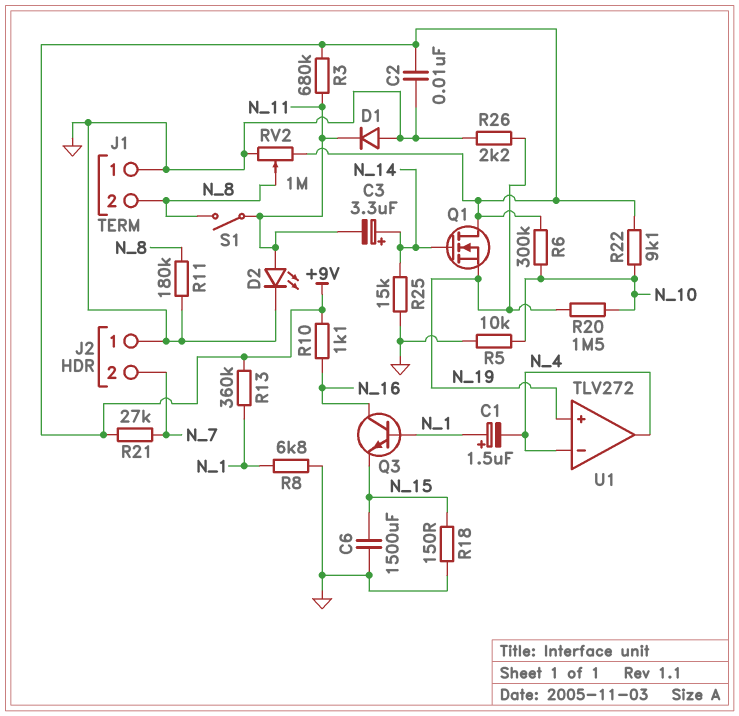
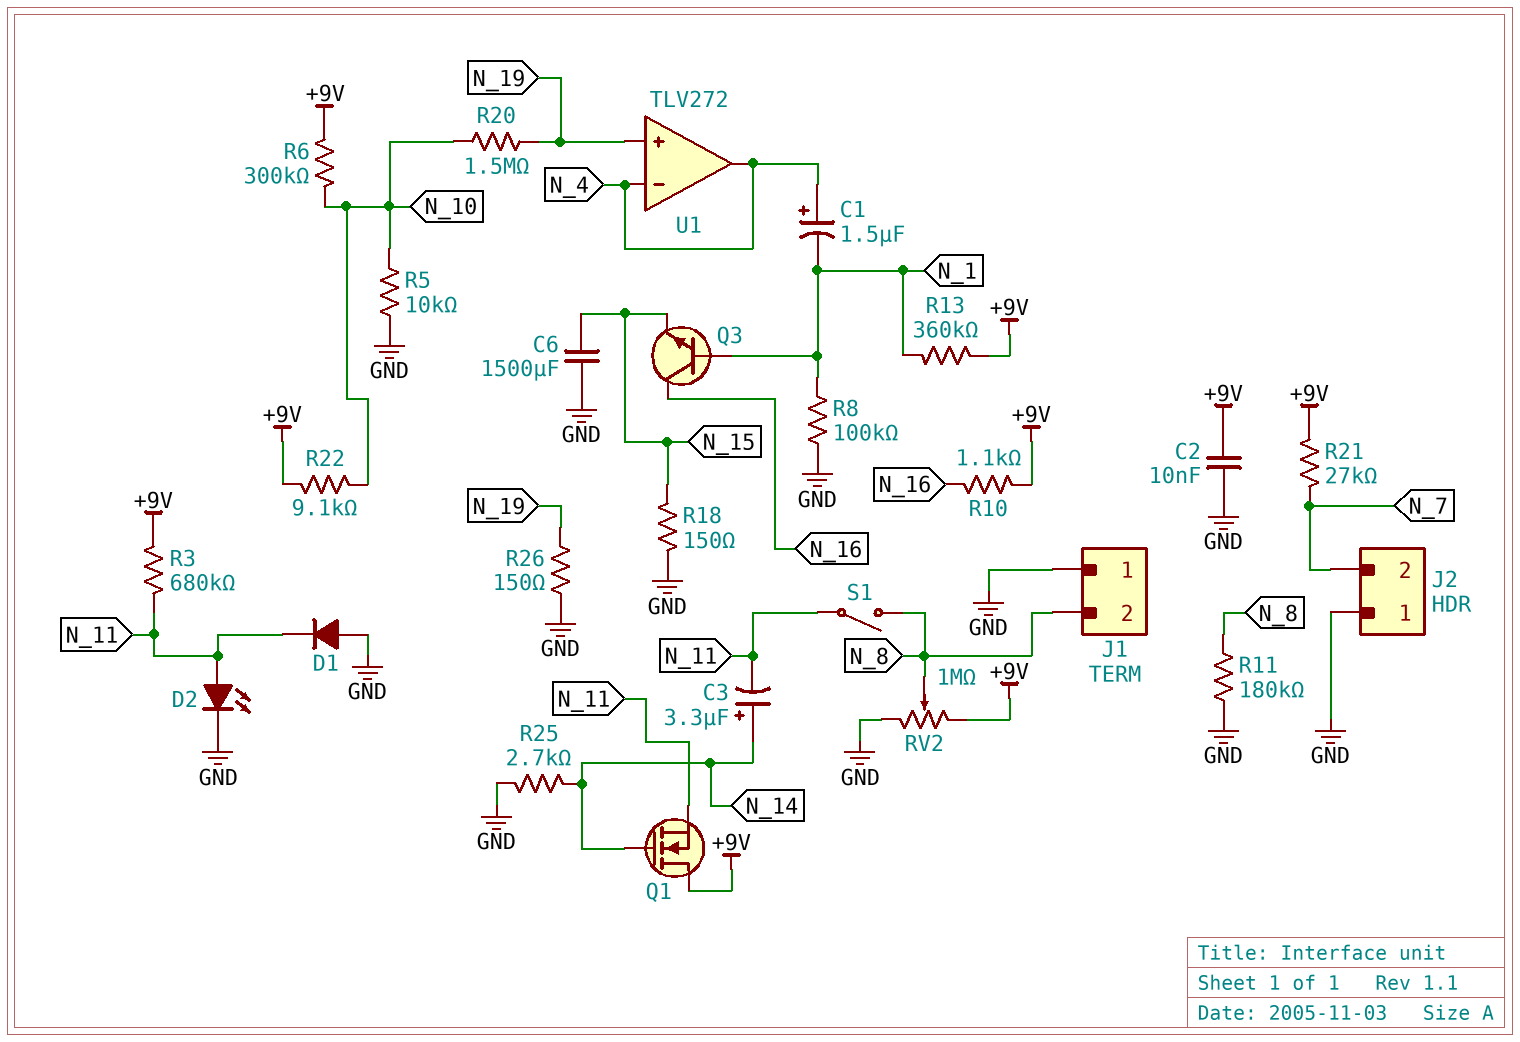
C1: 1.5uF (plus N_1, minus N_4) -> 1.5uF (plus N_4, minus N_1)
Q1: NMOS (G N_14, D +9V, S N_19) -> NMOS (G N_14, D +9V, S N_11)
R8: 6.8k (GND, N_1) -> 100k (GND, N_1)
R25: 15k (GND, N_14) -> 2.7k (GND, N_14)
R26: 2.2k (GND, N_19) -> 150 (GND, N_19)

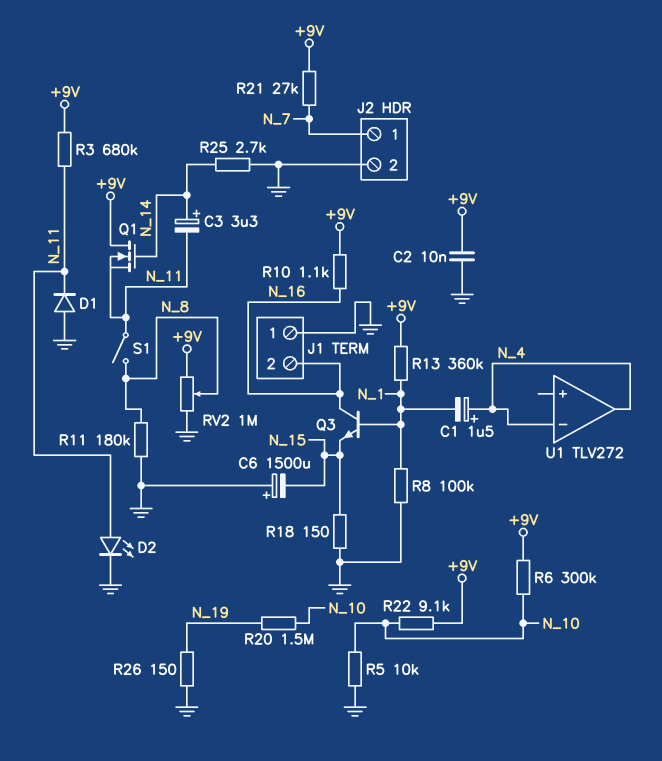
C6: 1500uF (GND, N_15) -> 1500uF (plus GND, minus N_15)
J1 pin 2: N_8 -> N_16
J2 pin 1: GND -> N_7
J2 pin 2: N_7 -> GND
U1 pin in+: N_19 -> none

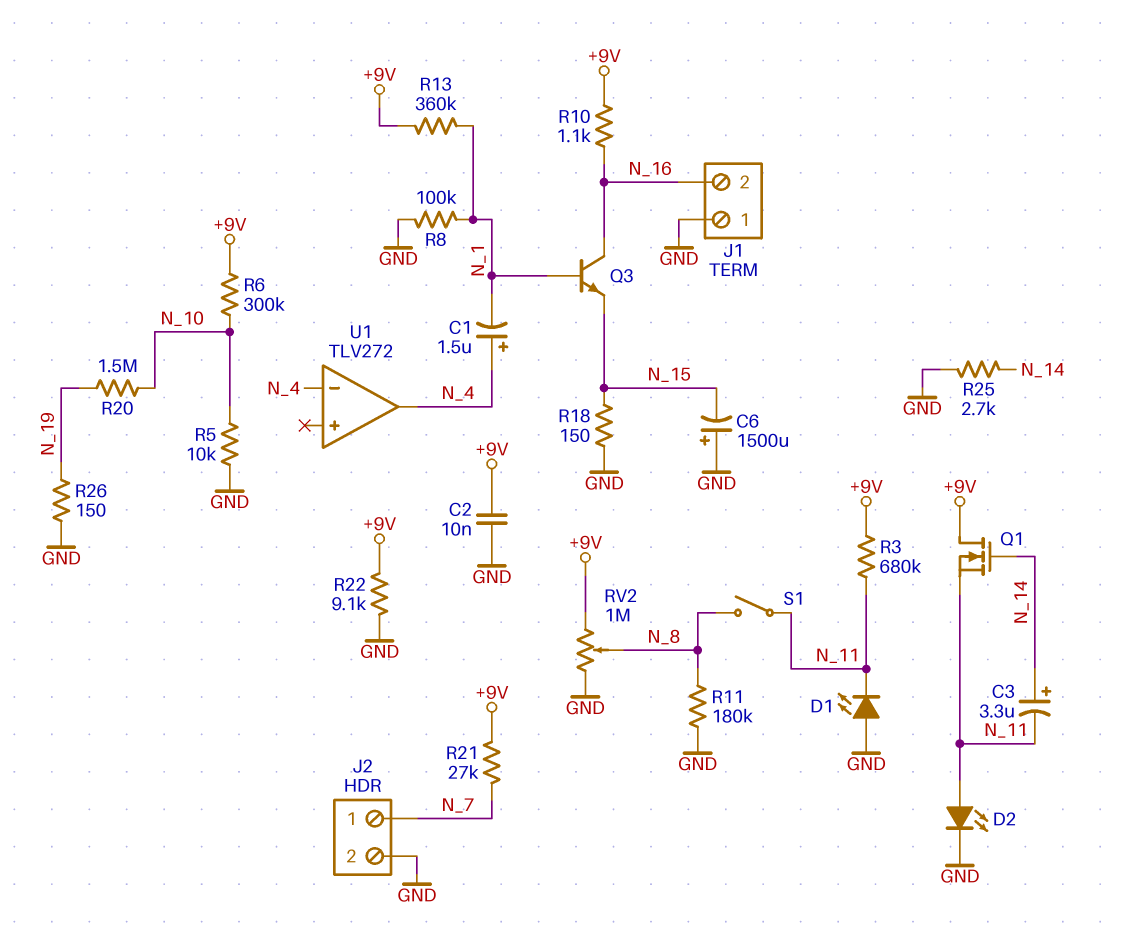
D1: diode (A GND, K N_11) -> LED (A GND, K N_11)
R22: 9.1k (+9V, N_10) -> 9.1k (+9V, GND)

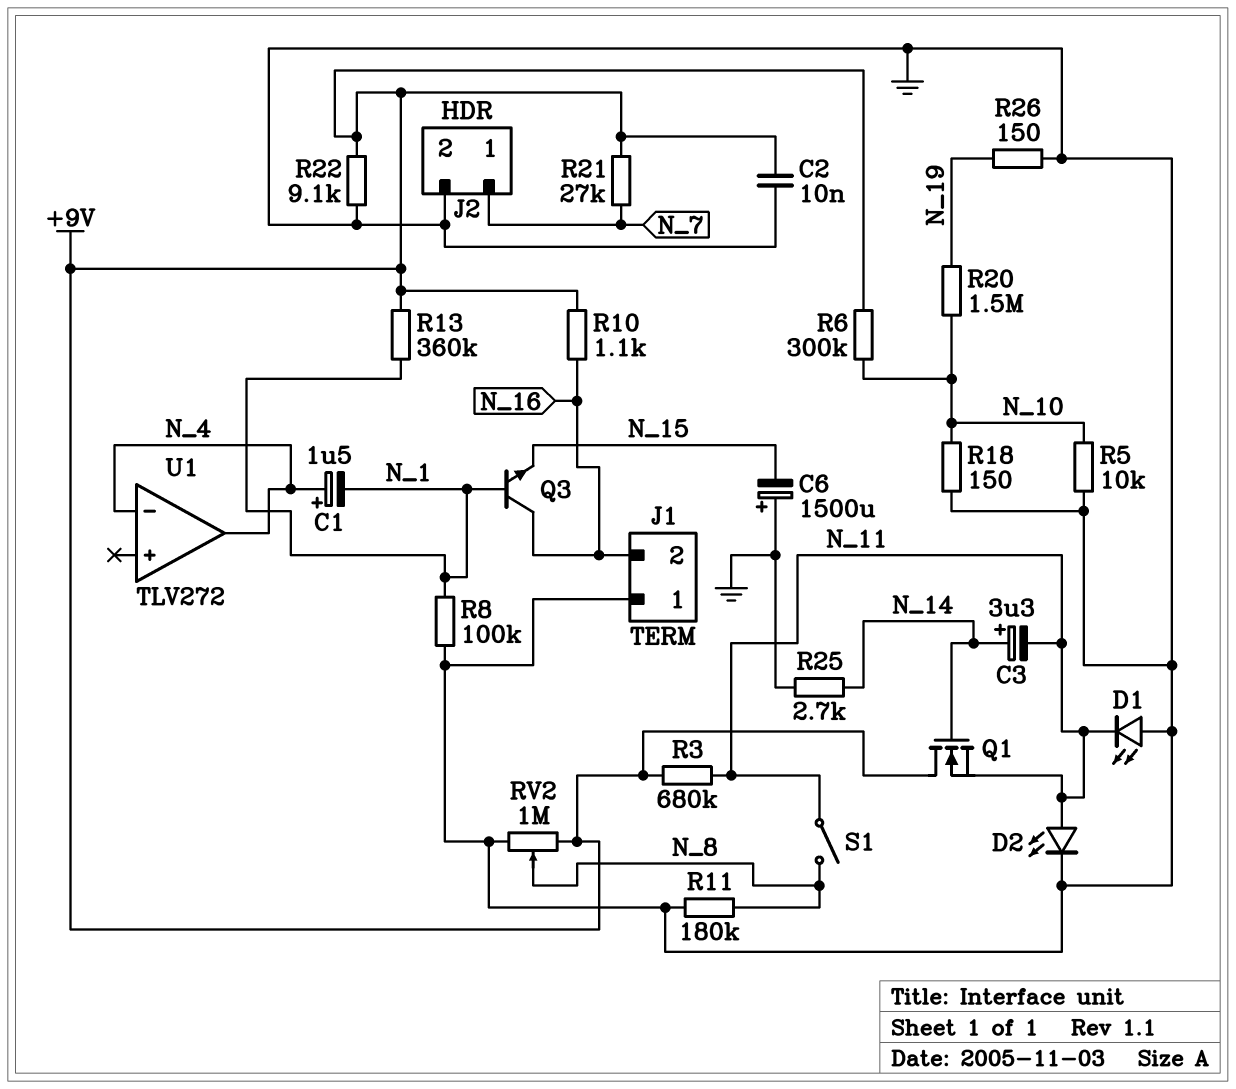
R18: 150 (GND, N_15) -> 150 (GND, N_10)

